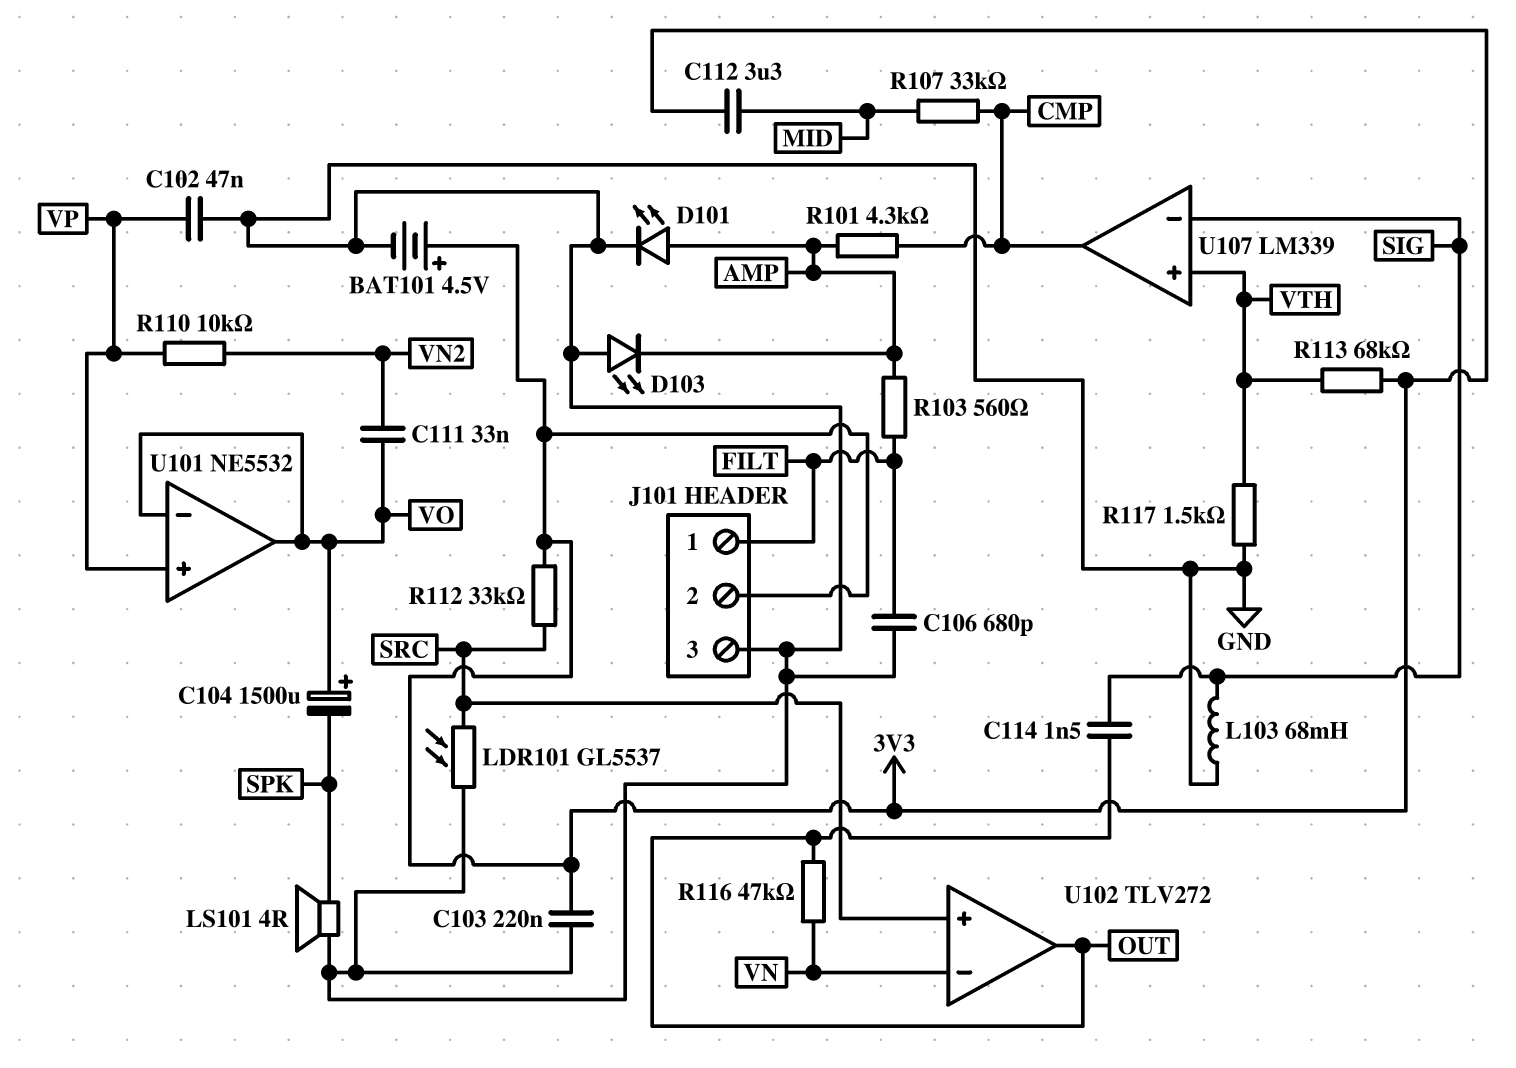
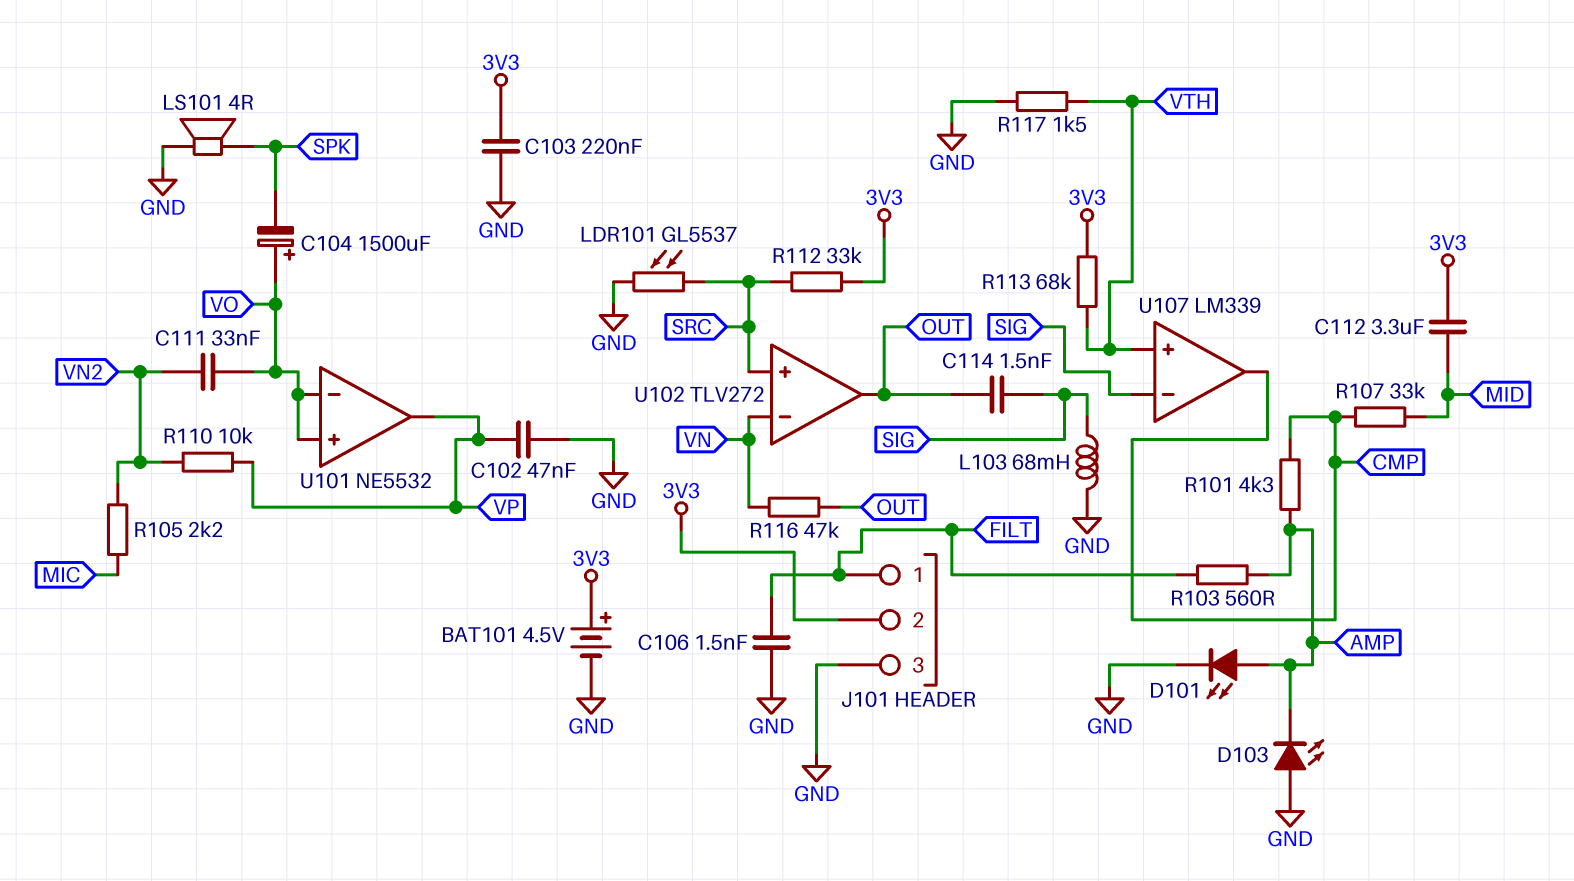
C106: 680pF (FILT, GND) -> 1.5nF (FILT, GND)
R105: none -> 2.2k (MIC, VN2)
U101 pin in+: VP -> VO
U101 pin out: VO -> VP

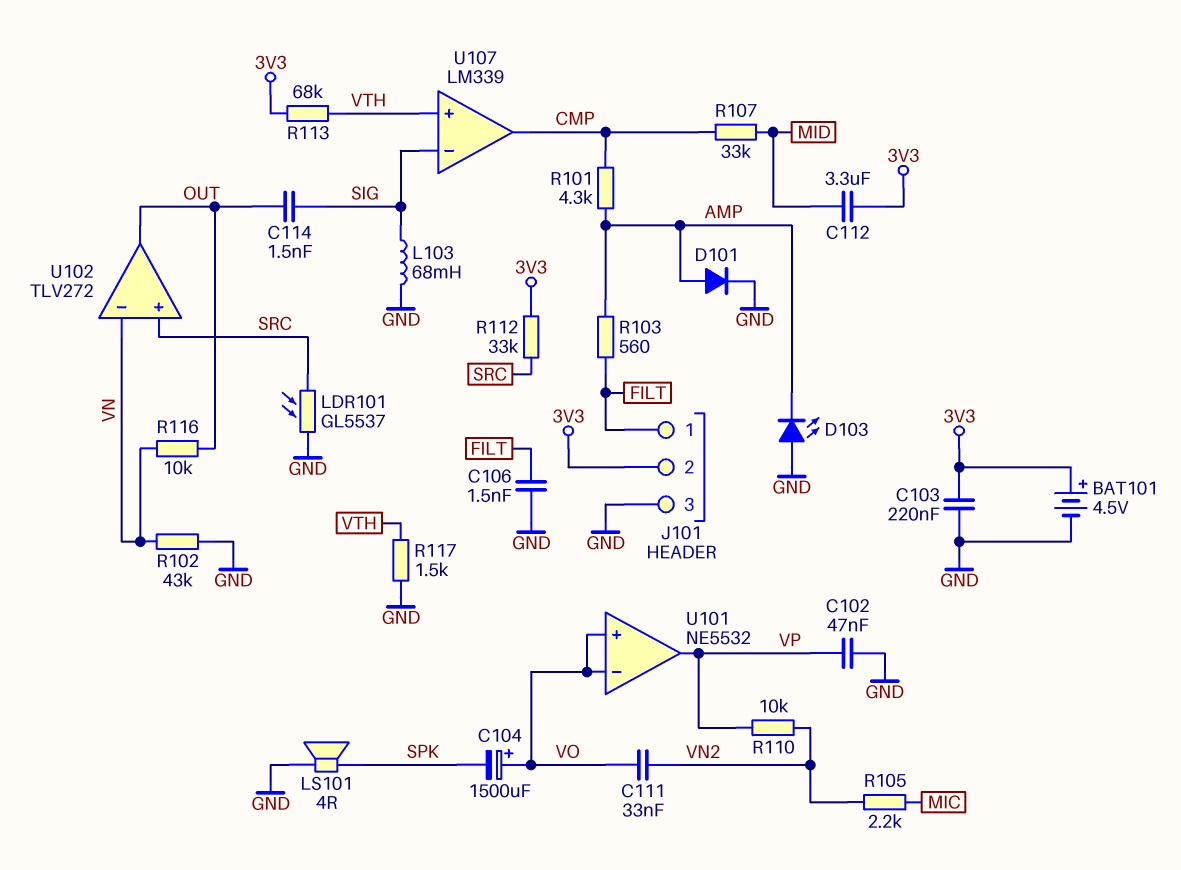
D101: LED (A AMP, K GND) -> diode (A AMP, K GND)
R102: none -> 43k (GND, VN)
R116: 47k (OUT, VN) -> 10k (OUT, VN)

